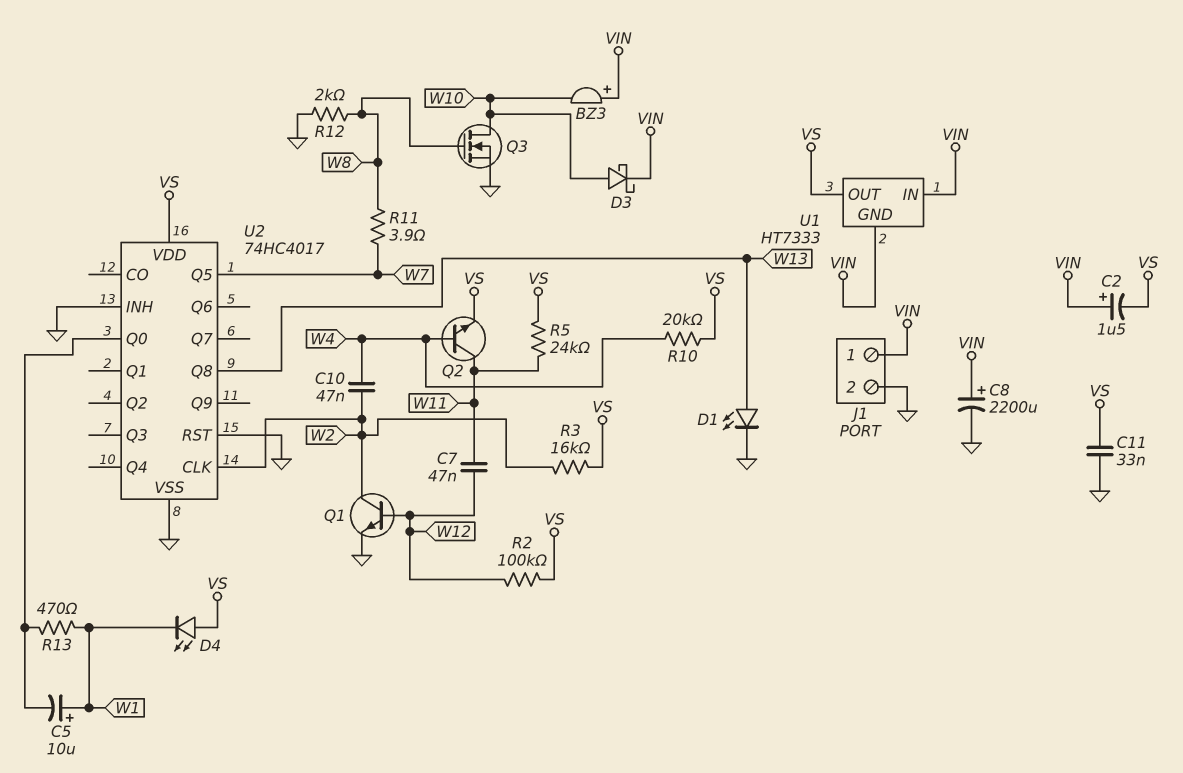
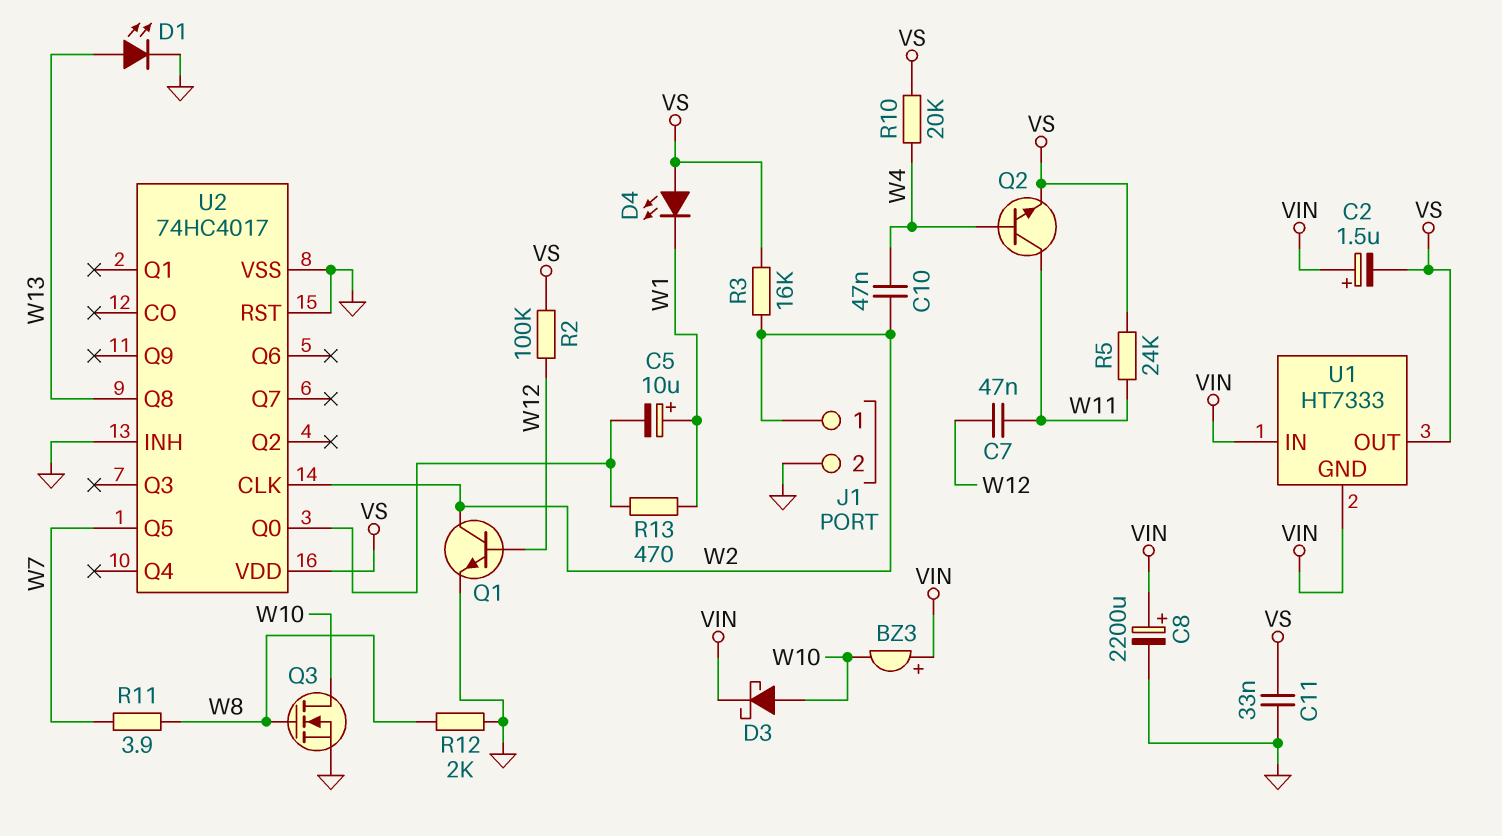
J1 pin 1: VIN -> W2

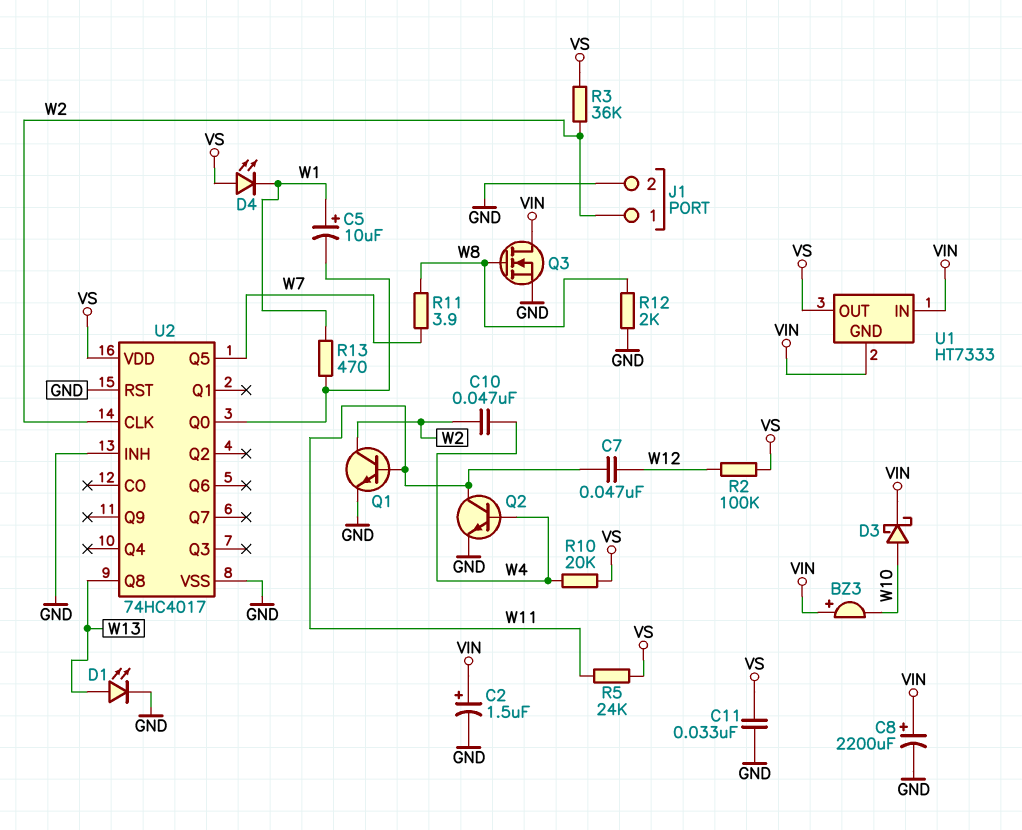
C2: 1.5uF (plus VIN, minus VS) -> 1.5uF (plus VIN, minus GND)
Q1: NPN (B W12, C W2, E GND) -> NPN (B W11, C W2, E GND)
Q2: NPN (B W4, C W11, E VS) -> NPN (B W4, C W11, E GND)
Q3: NMOS (G W8, D W10, S GND) -> NMOS (G W8, D VIN, S GND)
R3: 16k (VS, W2) -> 36k (VS, W2)

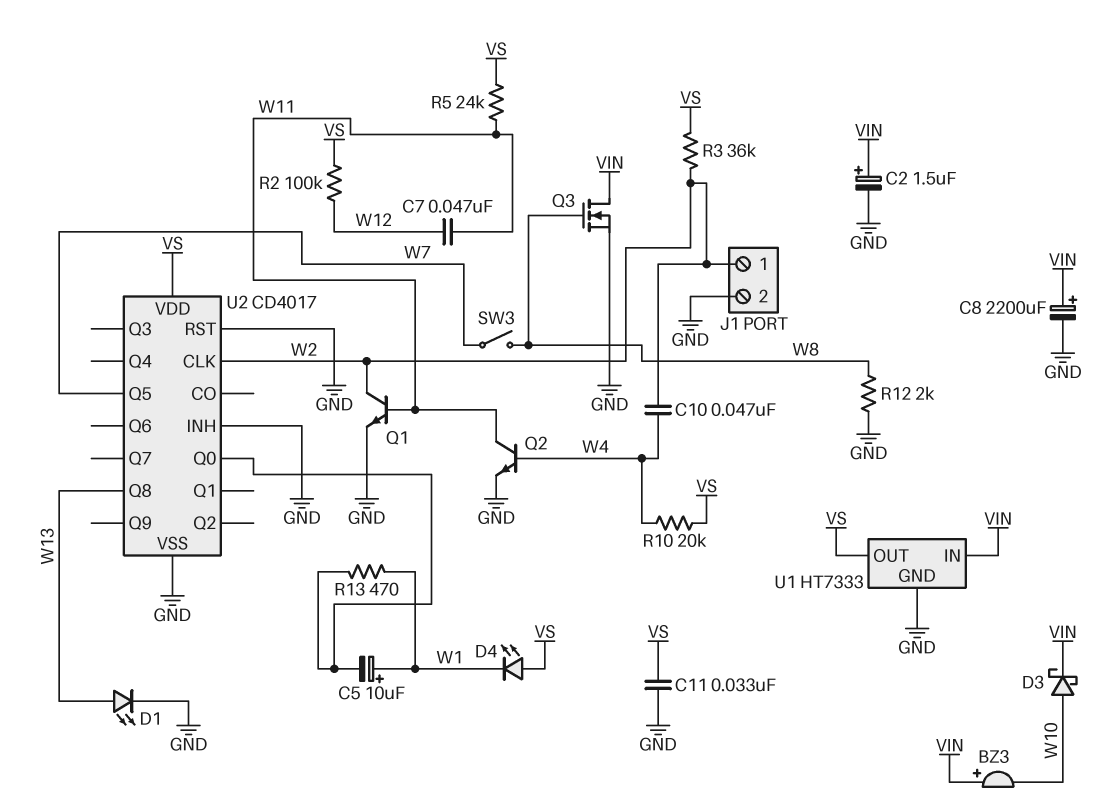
R11: 3.9 (W7, W8) -> none
SW3: none -> switch (W7, W8)
U1 pin GND: VIN -> GND
U2: 74HC4017 -> CD4017

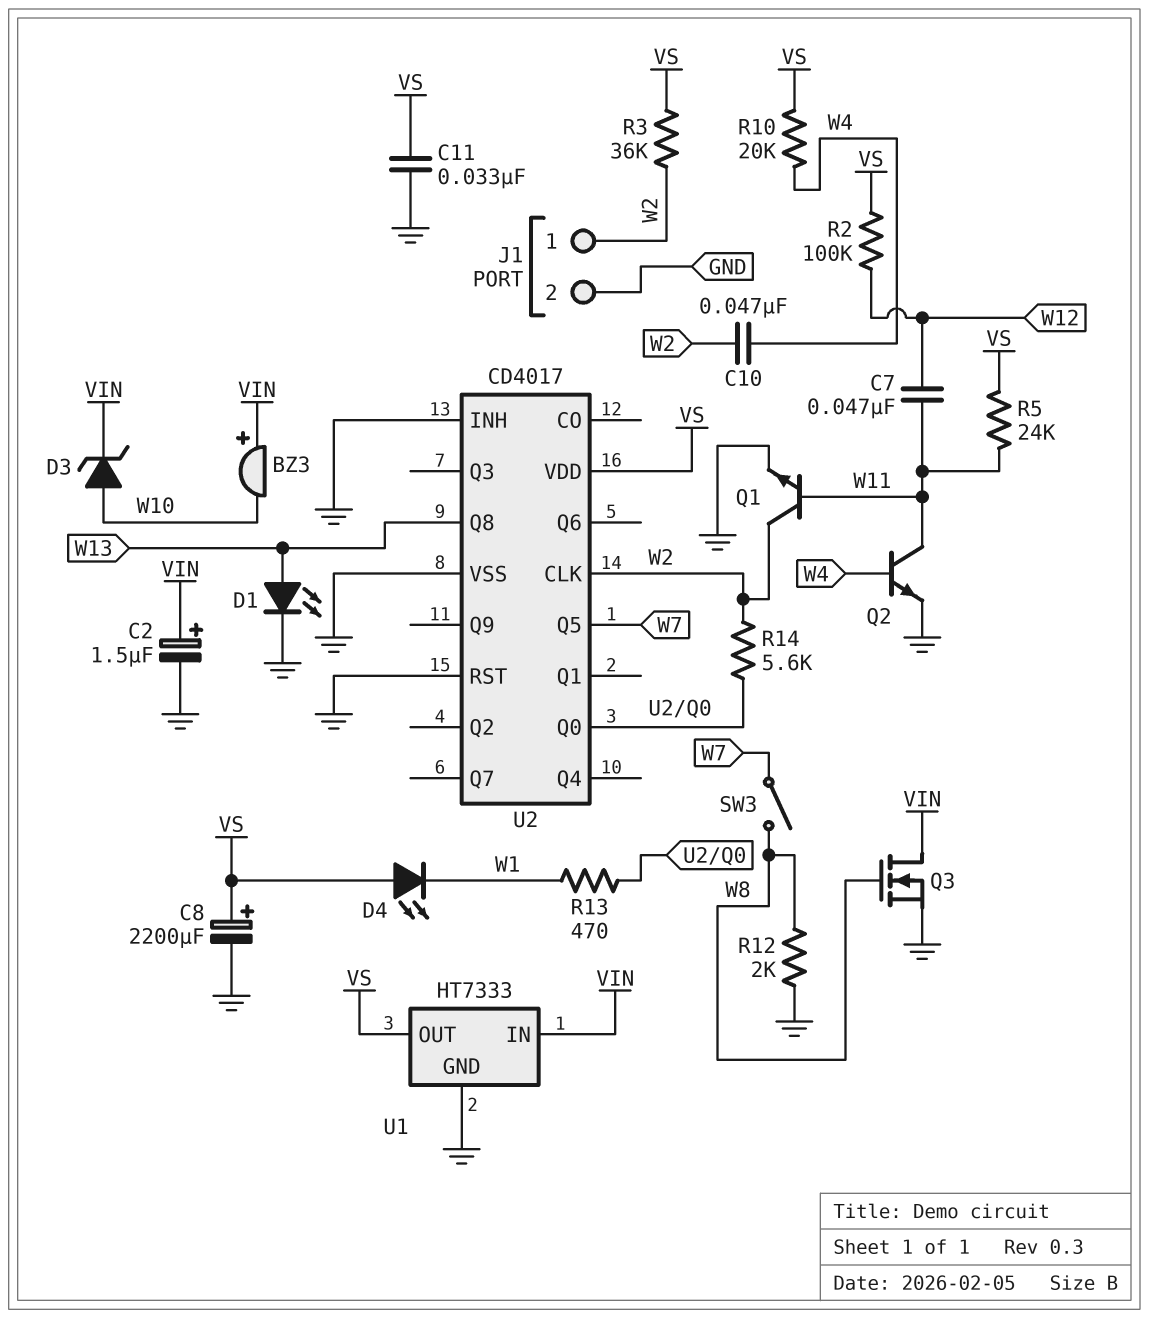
C5: 10uF (plus W1, minus U2/Q0) -> none
C8: 2200uF (plus VIN, minus GND) -> 2200uF (plus VS, minus GND)
D3: schottky (A W10, K VIN) -> zener (A W10, K VIN)
R14: none -> 5.6k (U2/Q0, W2)

